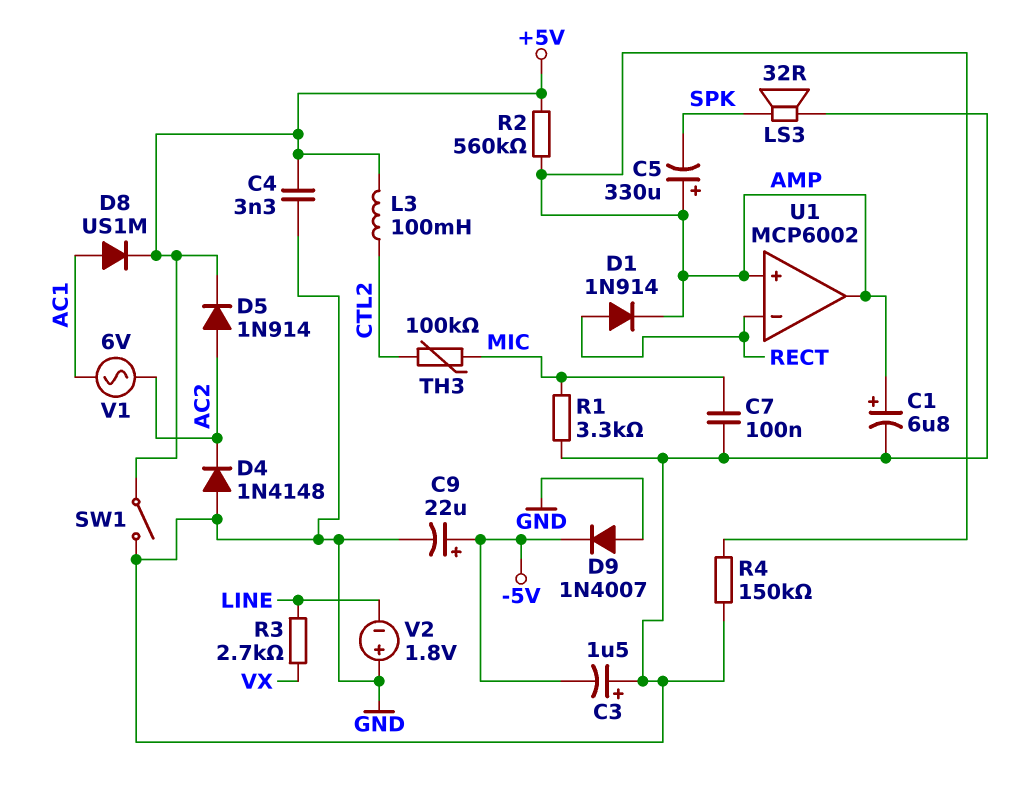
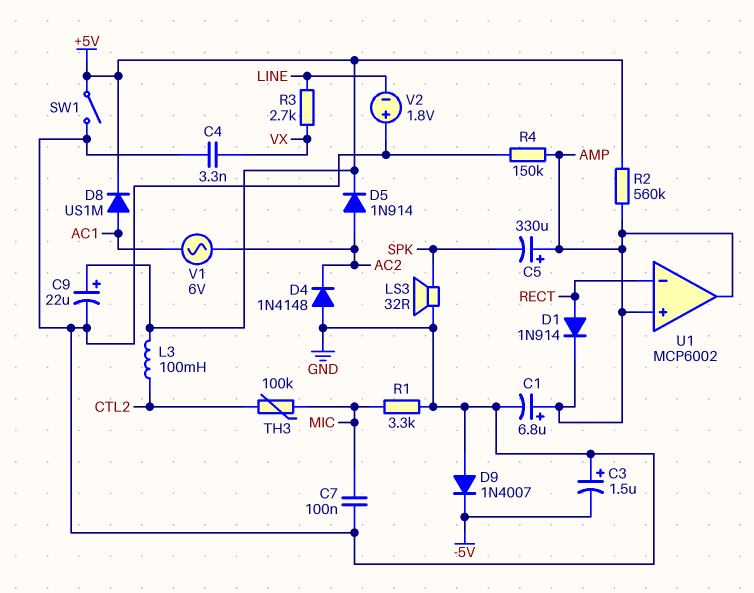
C4: 3.3nF (+5V, GND) -> 3.3nF (GND, VX)
C9: 22uF (plus -5V, minus GND) -> 22uF (plus +5V, minus GND)

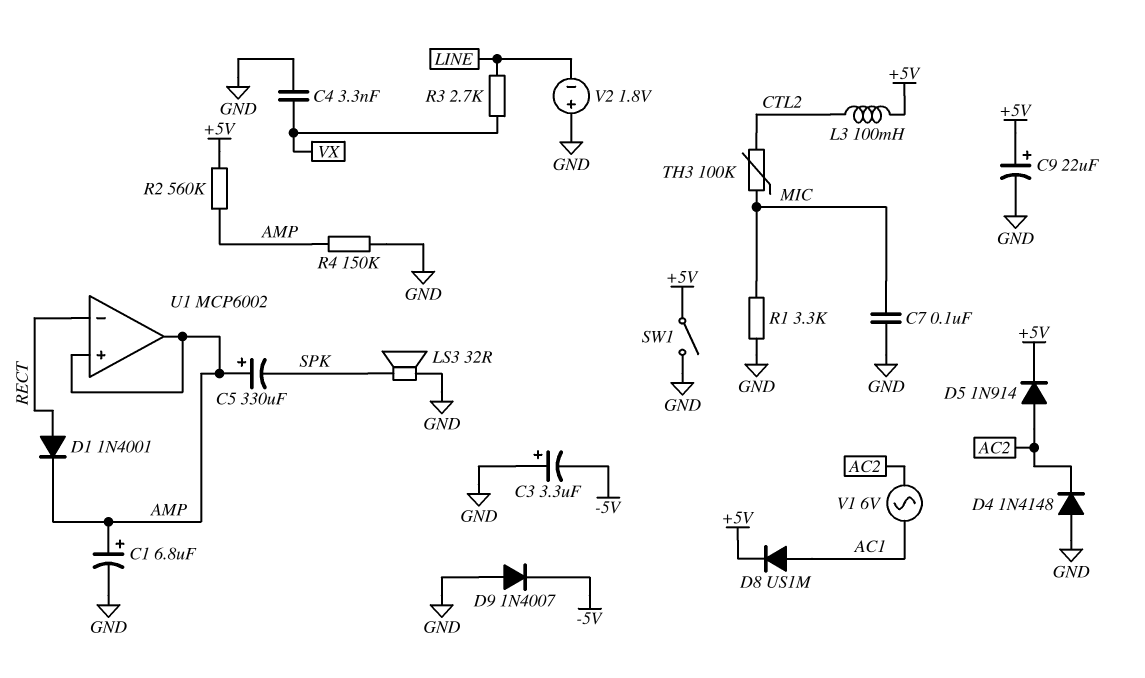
C3: 1.5uF (plus GND, minus -5V) -> 3.3uF (plus GND, minus -5V)
D1: diode 1N914 (A RECT, K AMP) -> diode 1N4001 (A RECT, K AMP)

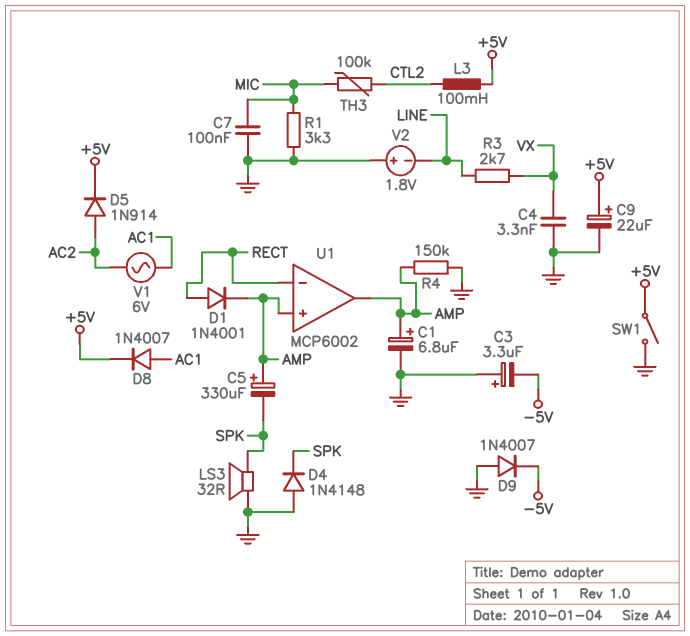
D4: diode 1N4148 (A GND, K AC2) -> diode 1N4148 (A GND, K SPK)
D8: diode US1M (A AC1, K +5V) -> diode 1N4007 (A AC1, K +5V)
R2: 560k (+5V, AMP) -> none

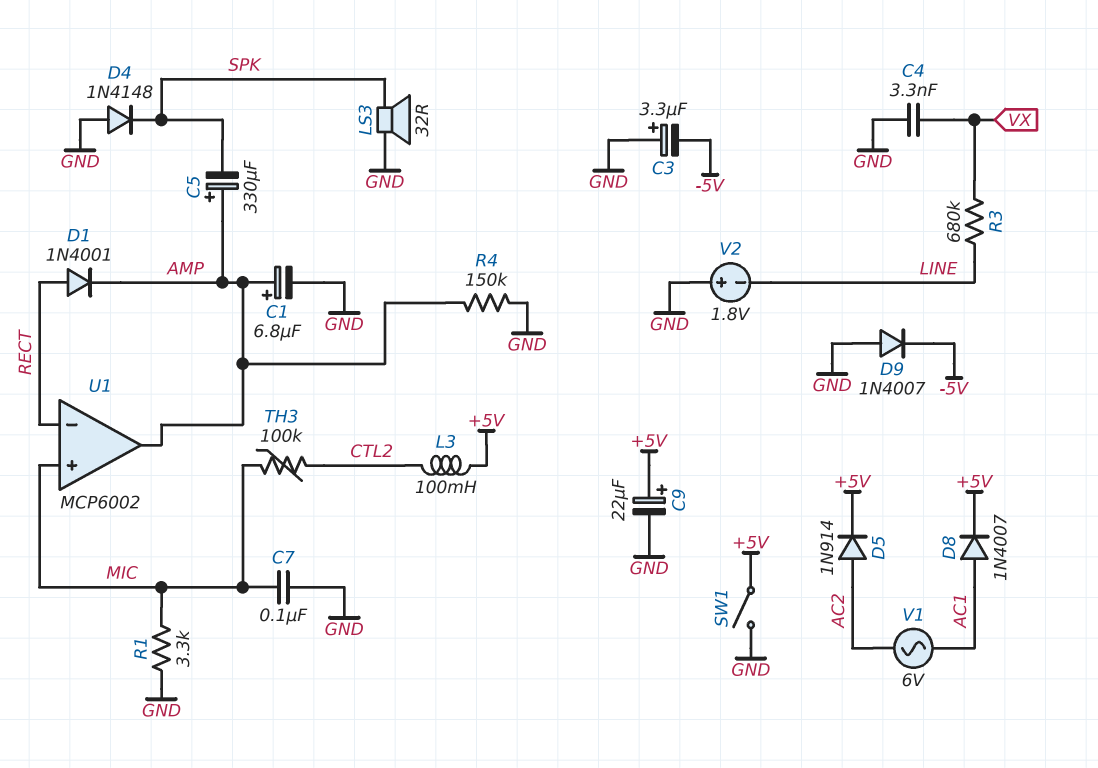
R3: 2.7k (LINE, VX) -> 680k (LINE, VX)
U1 pin in+: AMP -> MIC

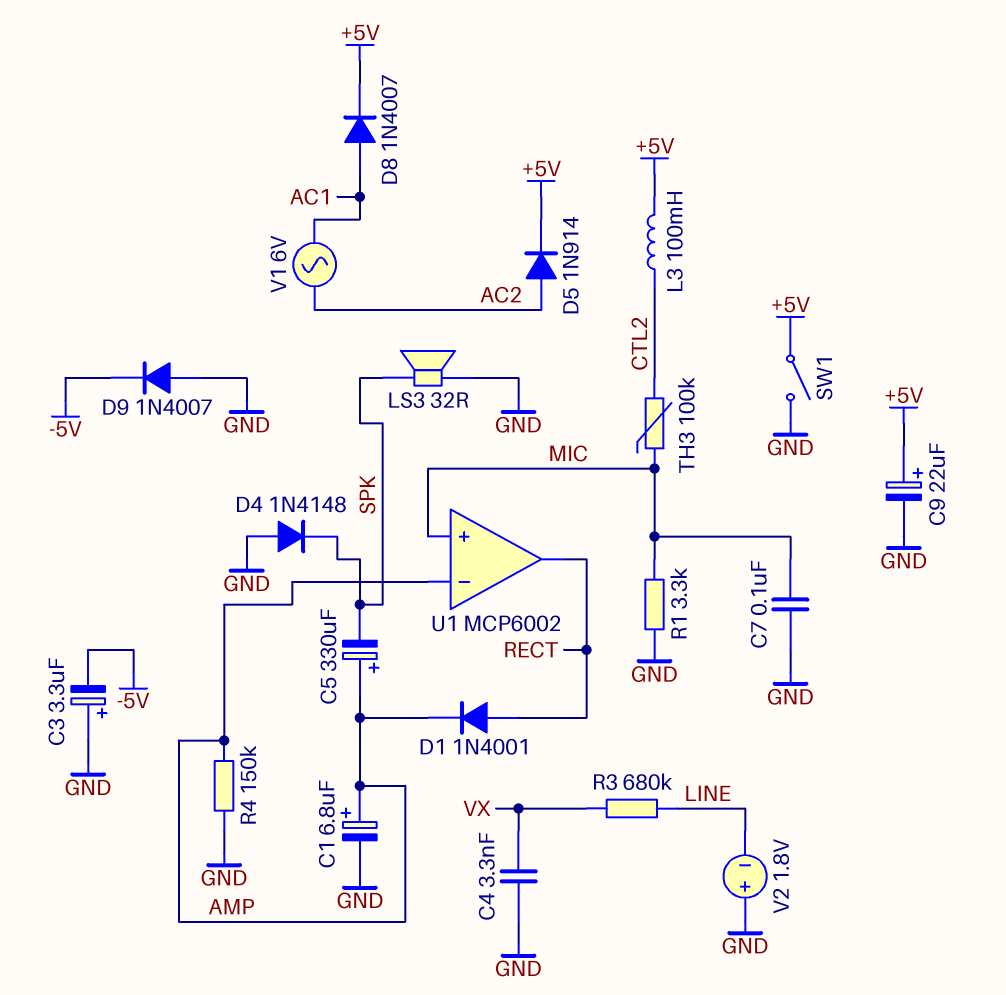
U1 pin in-: RECT -> AMP
U1 pin out: AMP -> RECT

